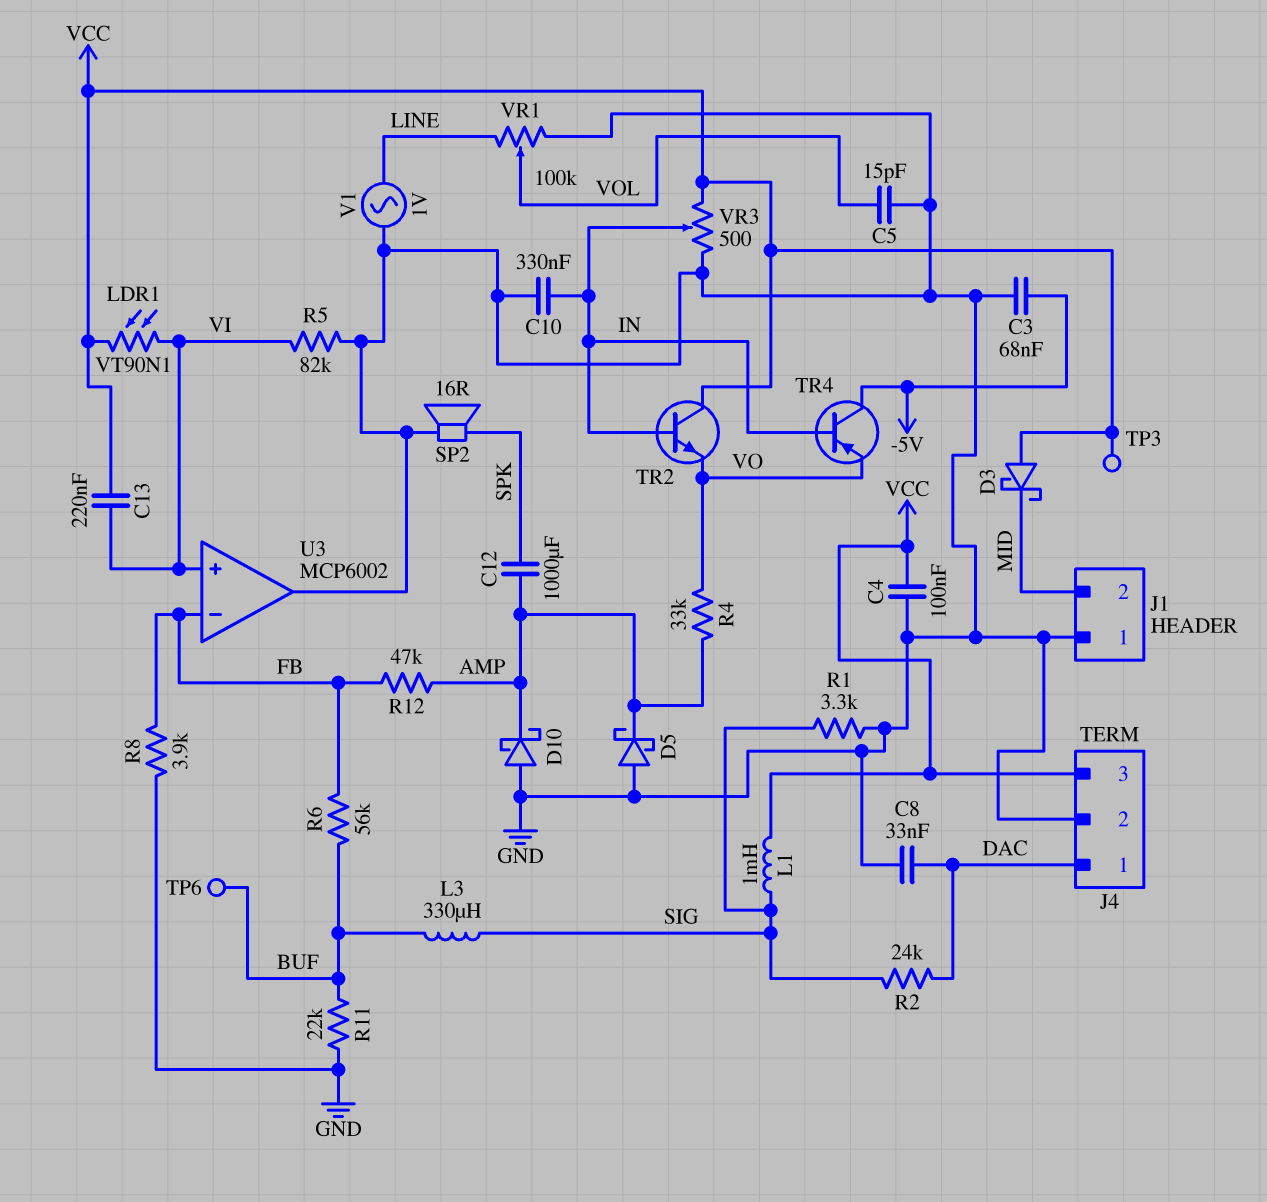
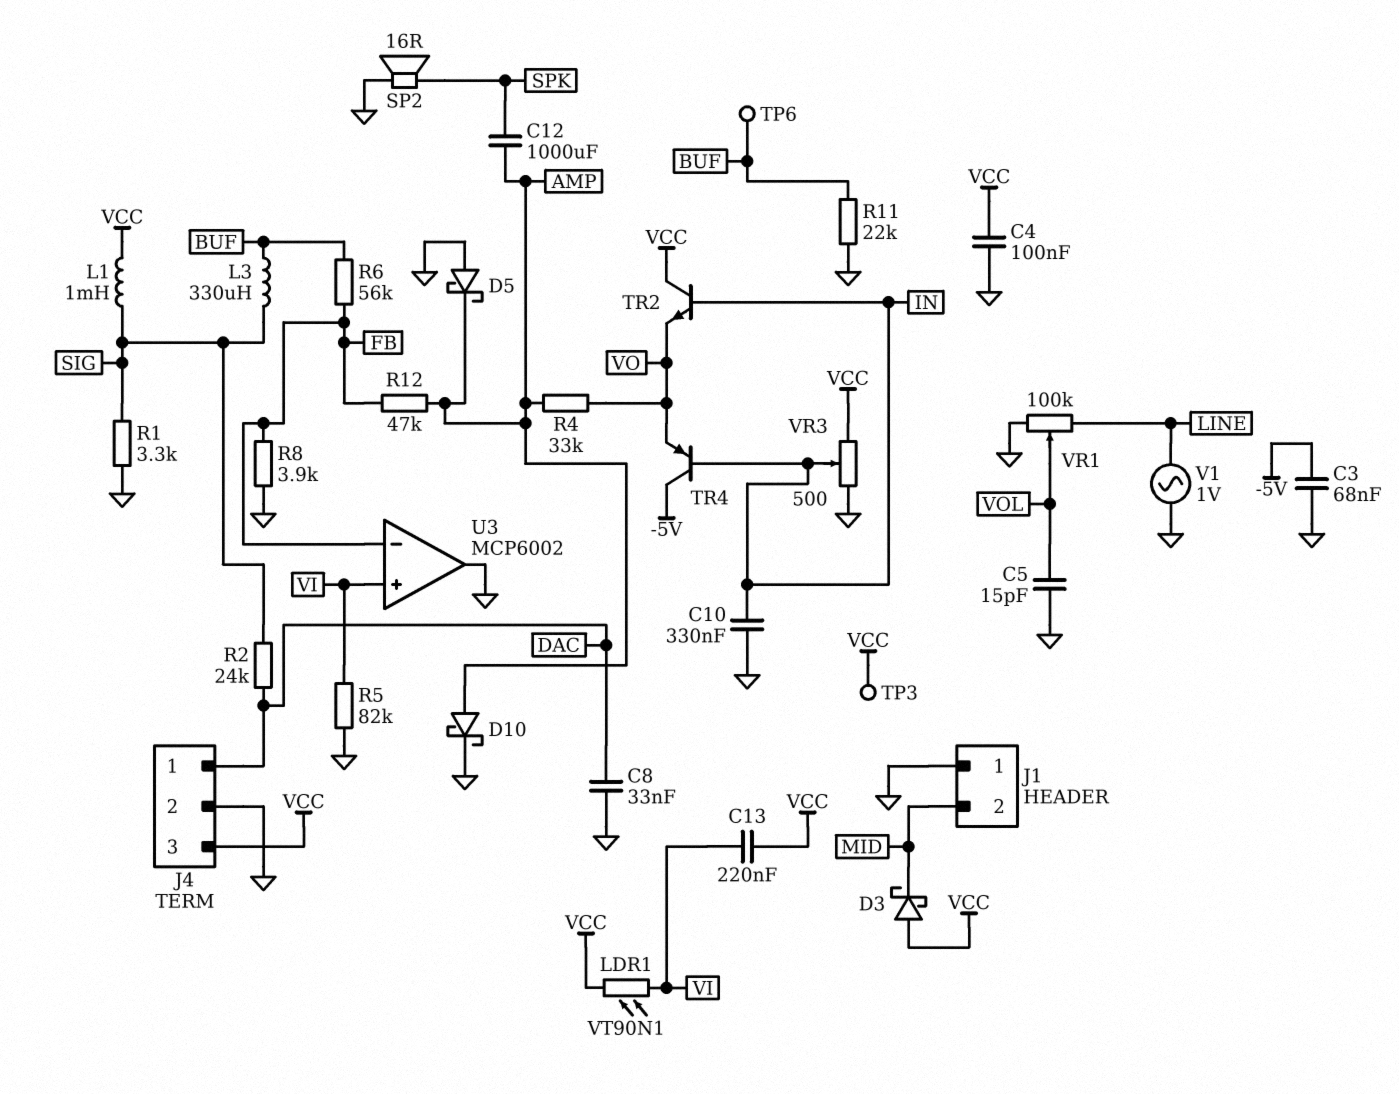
D10: schottky (A GND, K AMP) -> schottky (A AMP, K GND)

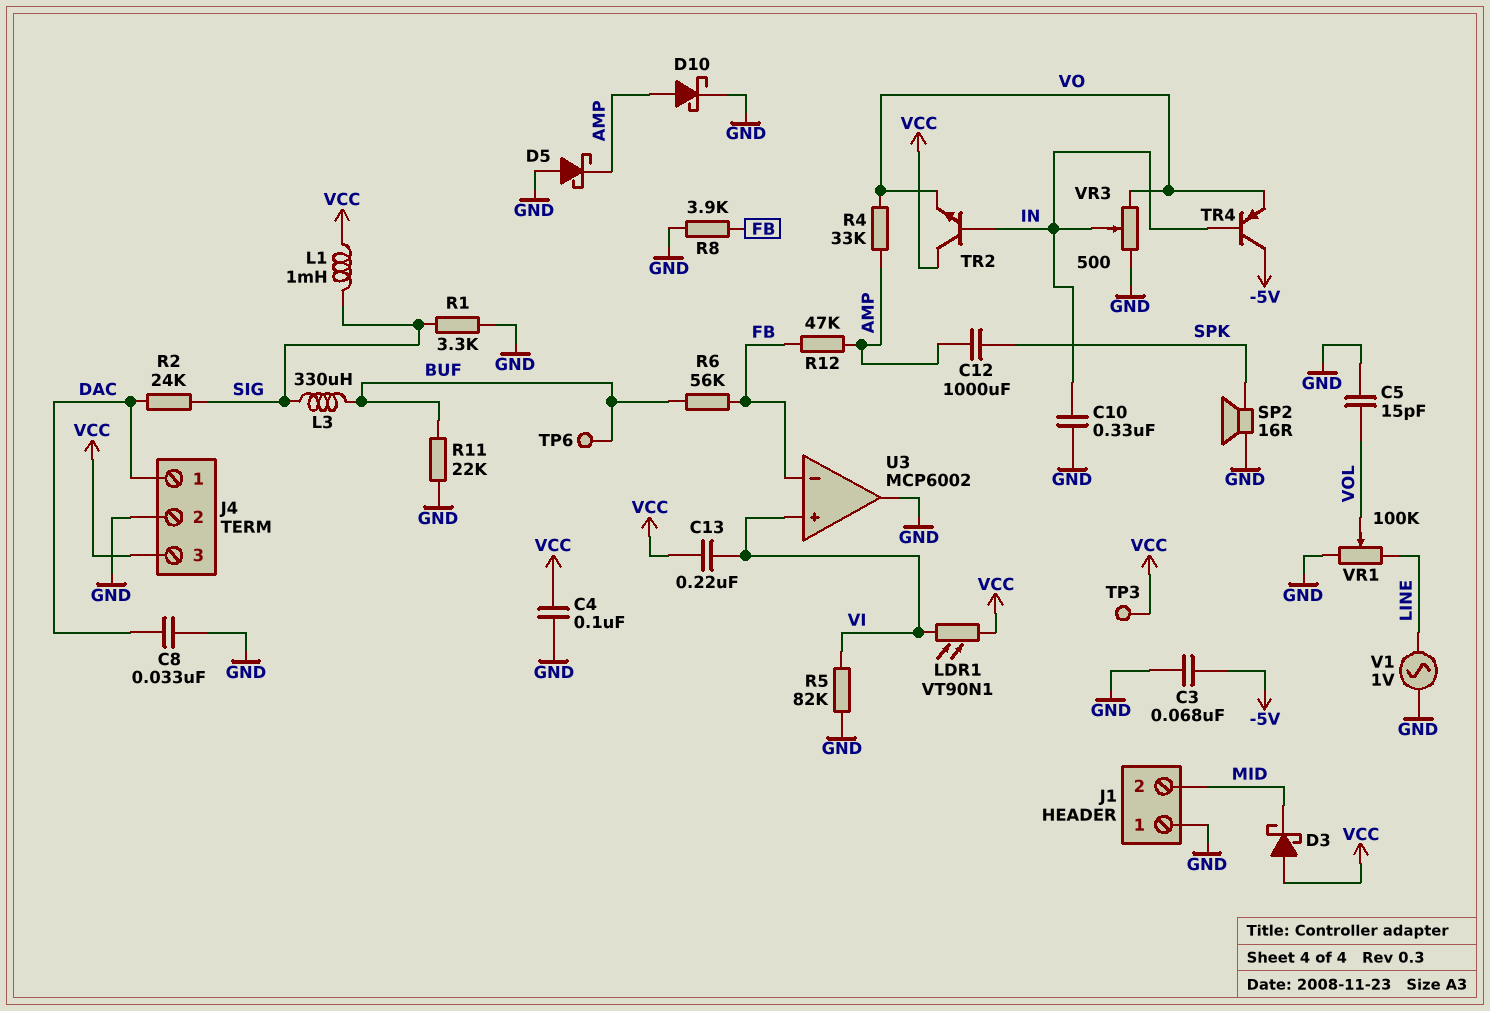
VR3: 500 (GND, VCC, wiper IN) -> 500 (GND, VO, wiper IN)

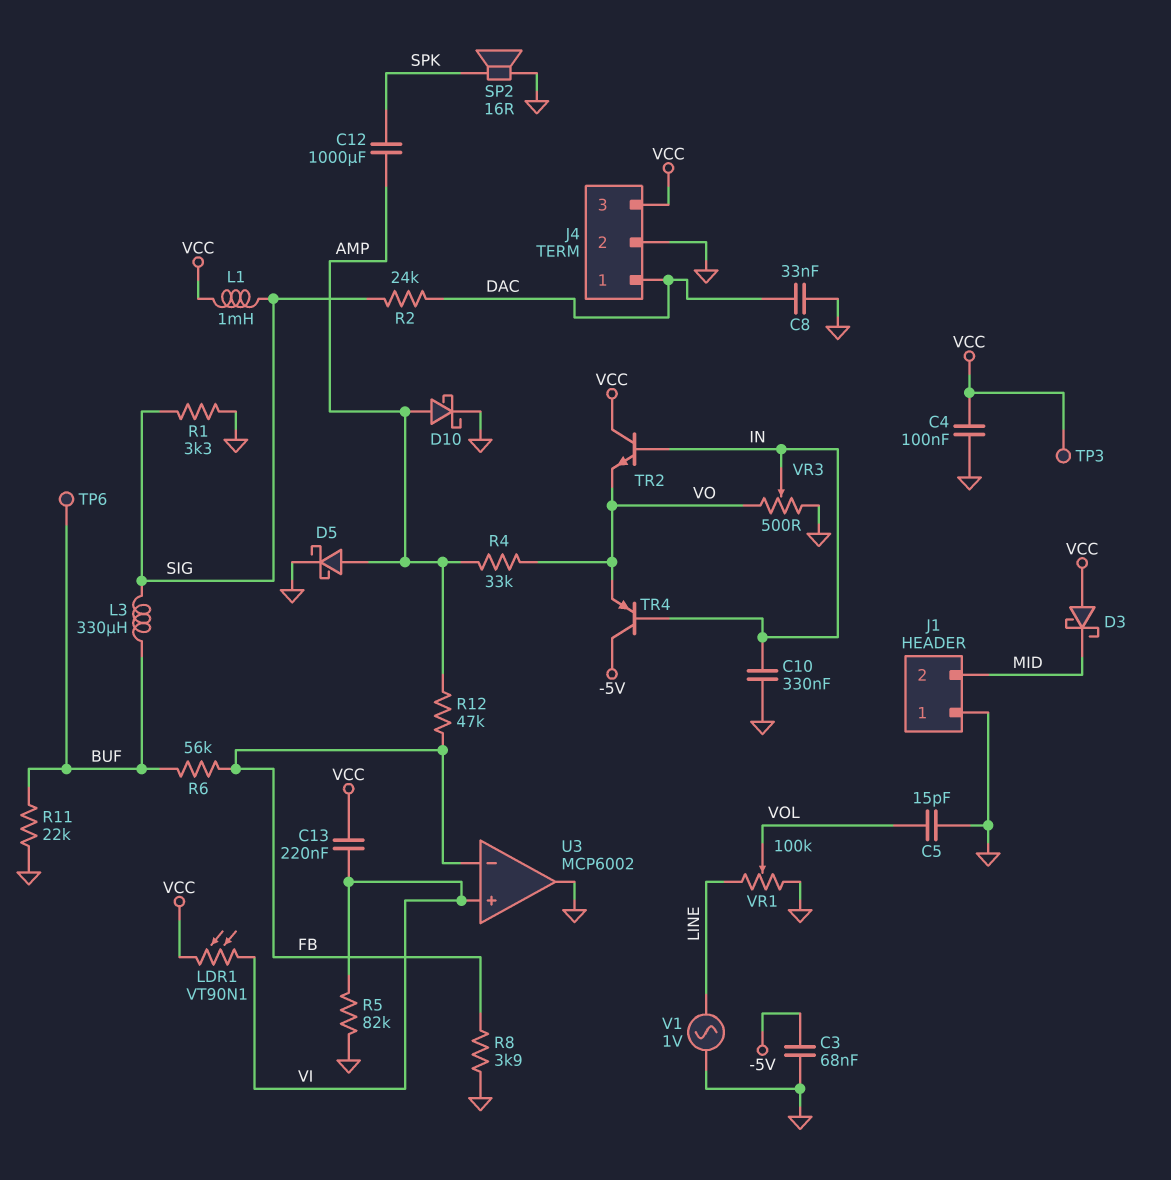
D5: schottky (A GND, K AMP) -> schottky (A AMP, K GND)

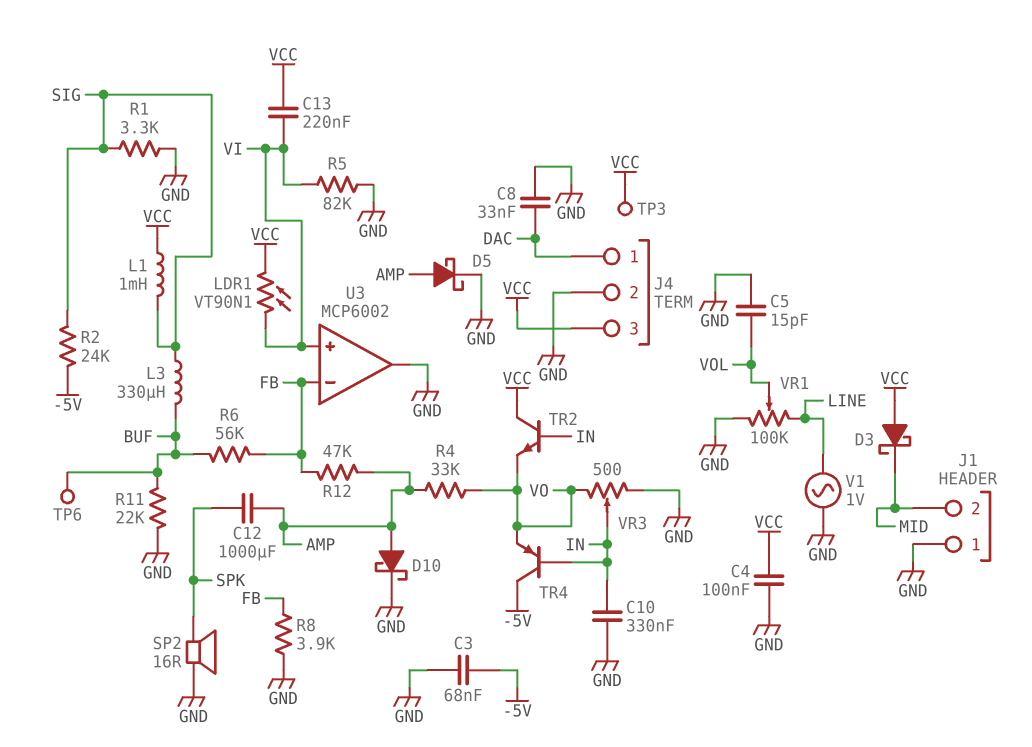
R2: 24k (DAC, SIG) -> 24k (-5V, SIG)

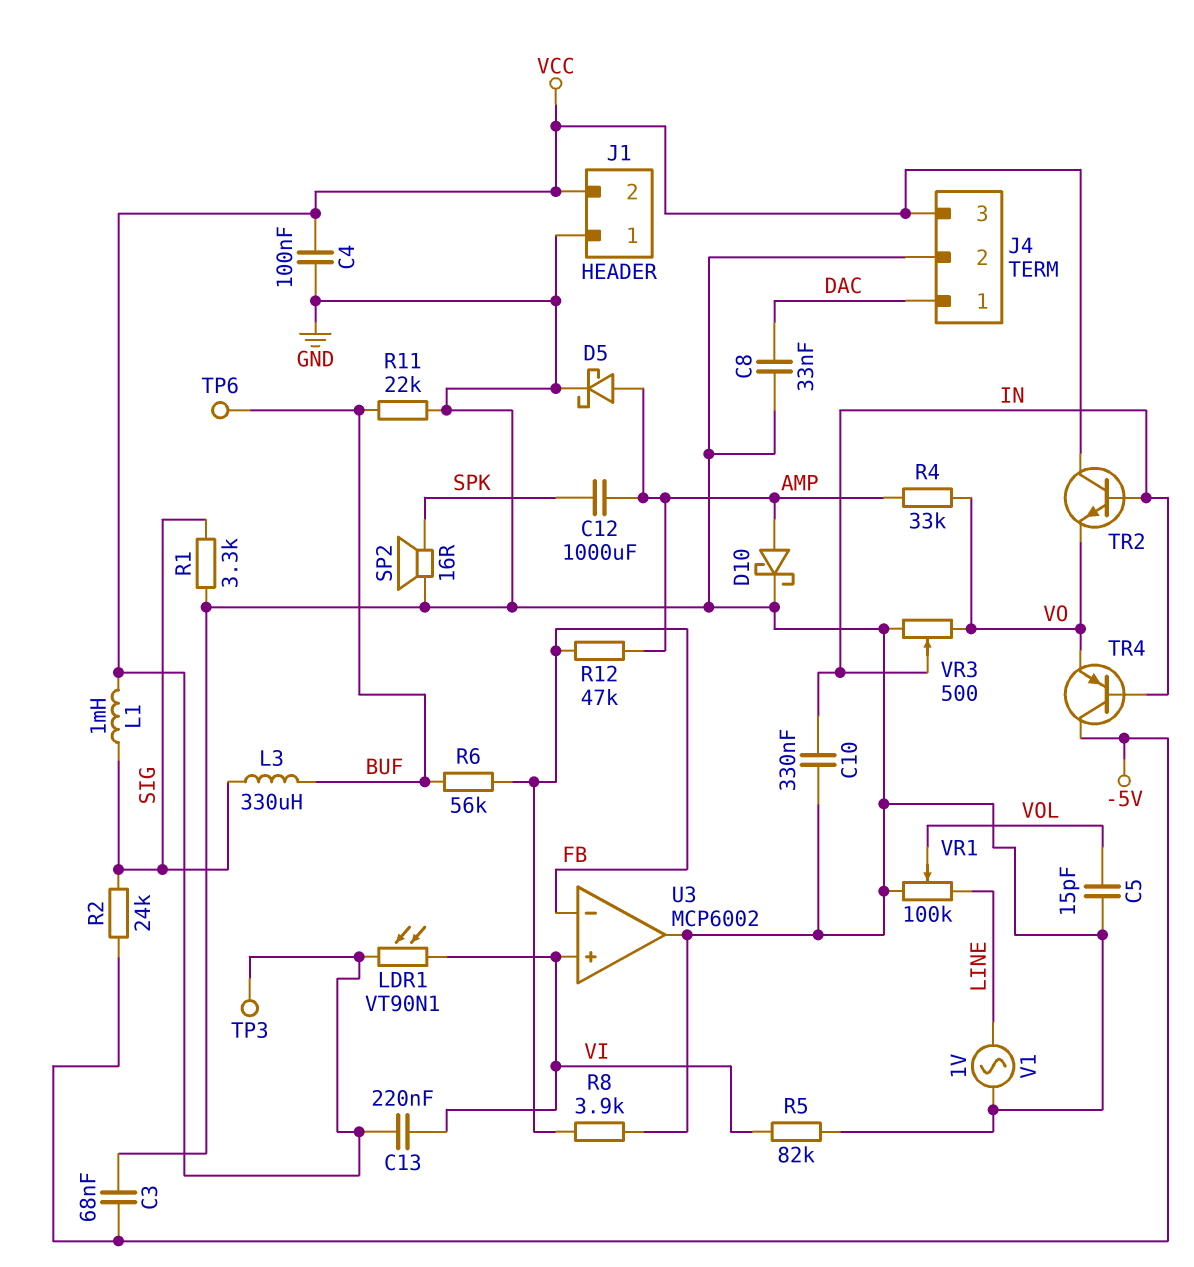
D3: schottky (A VCC, K MID) -> none
J1 pin 2: MID -> VCC

